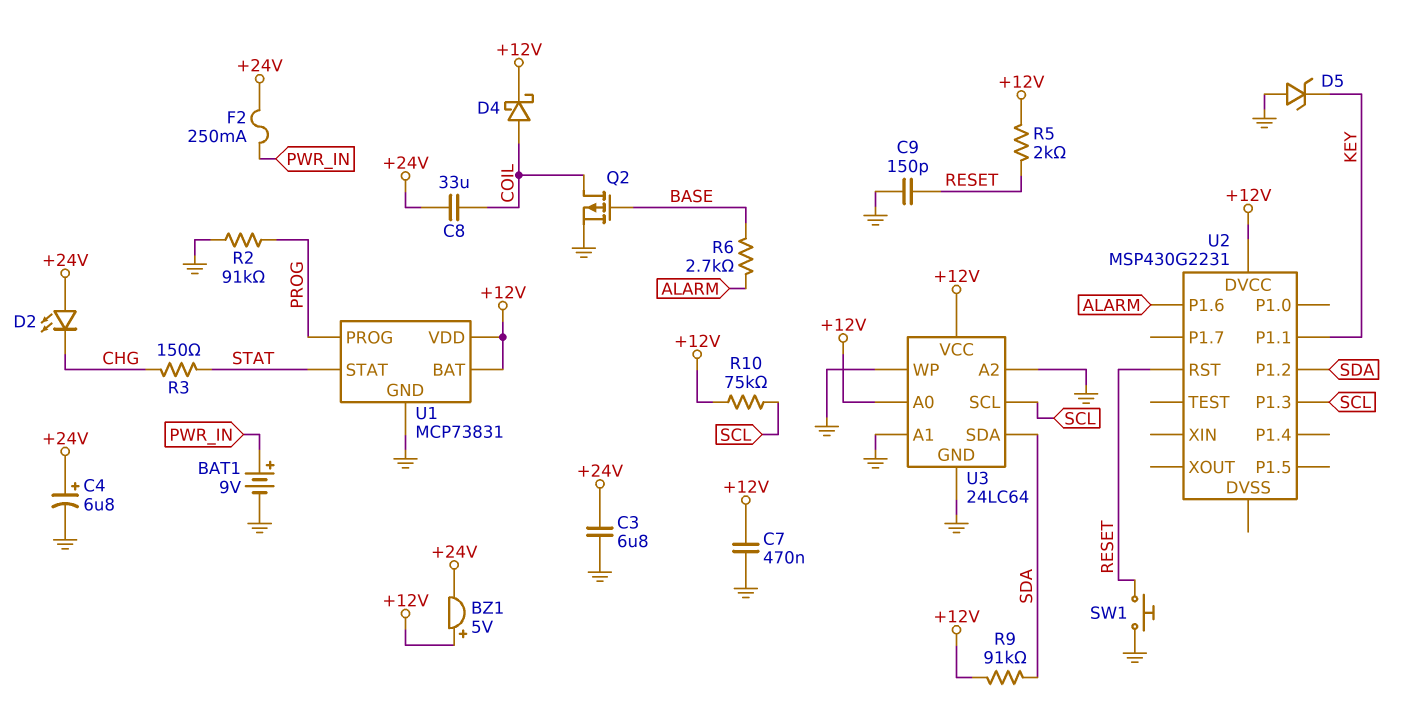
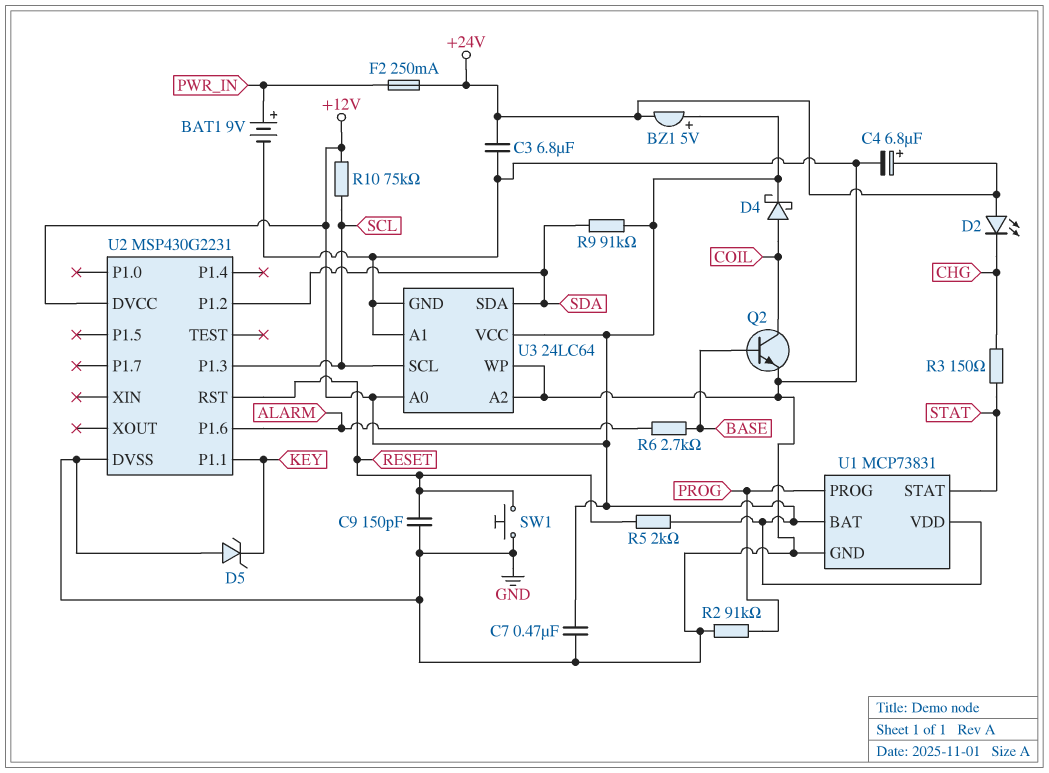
C8: 33uF (+24V, COIL) -> none
Q2: PMOS (G BASE, D COIL, S GND) -> NPN (B BASE, C COIL, E GND)
U2 pin DVSS: none -> GND

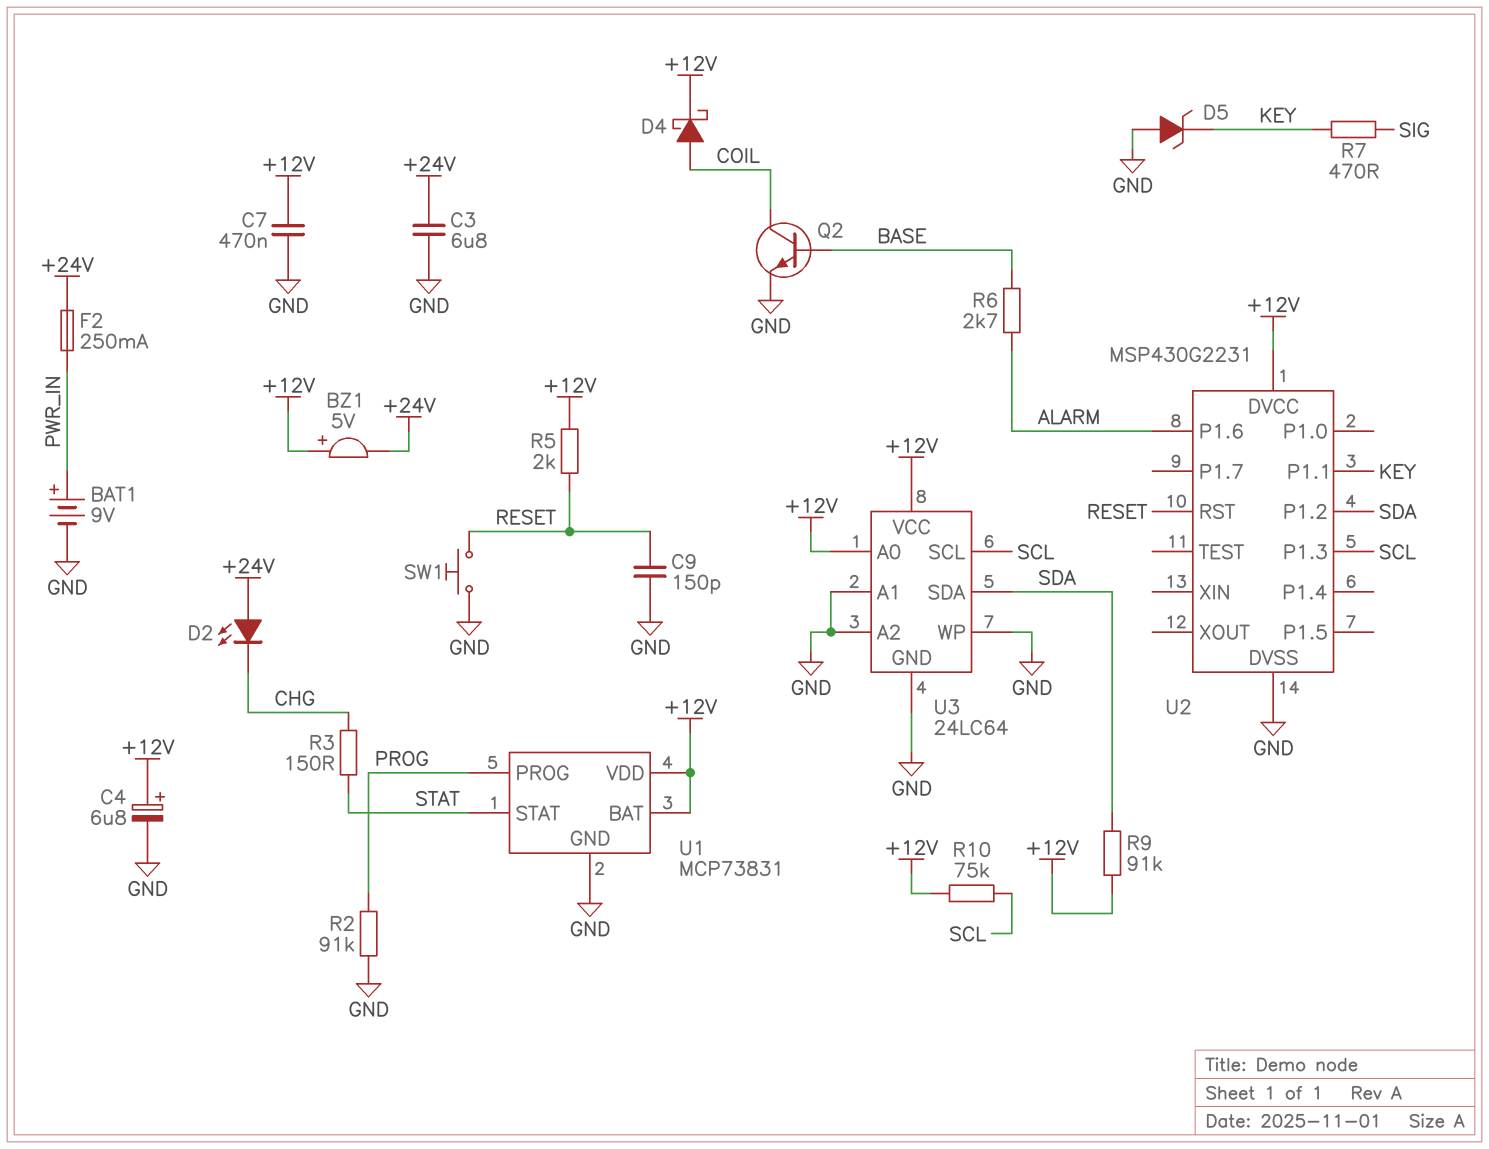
C4: 6.8uF (plus +24V, minus GND) -> 6.8uF (plus +12V, minus GND)
R7: none -> 470 (KEY, SIG)

